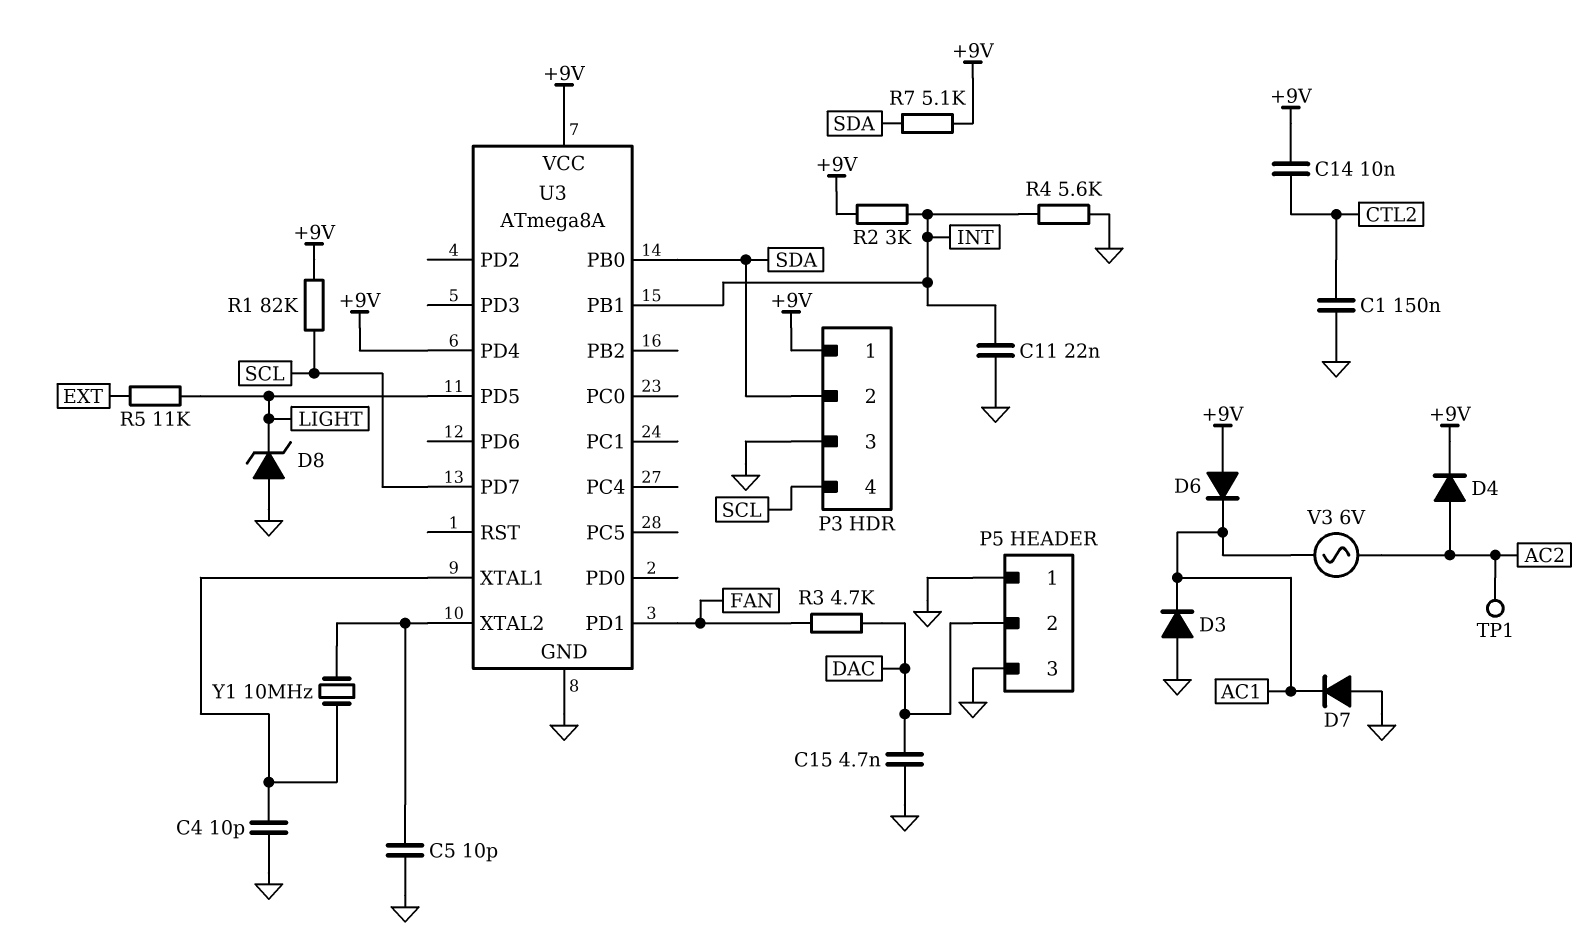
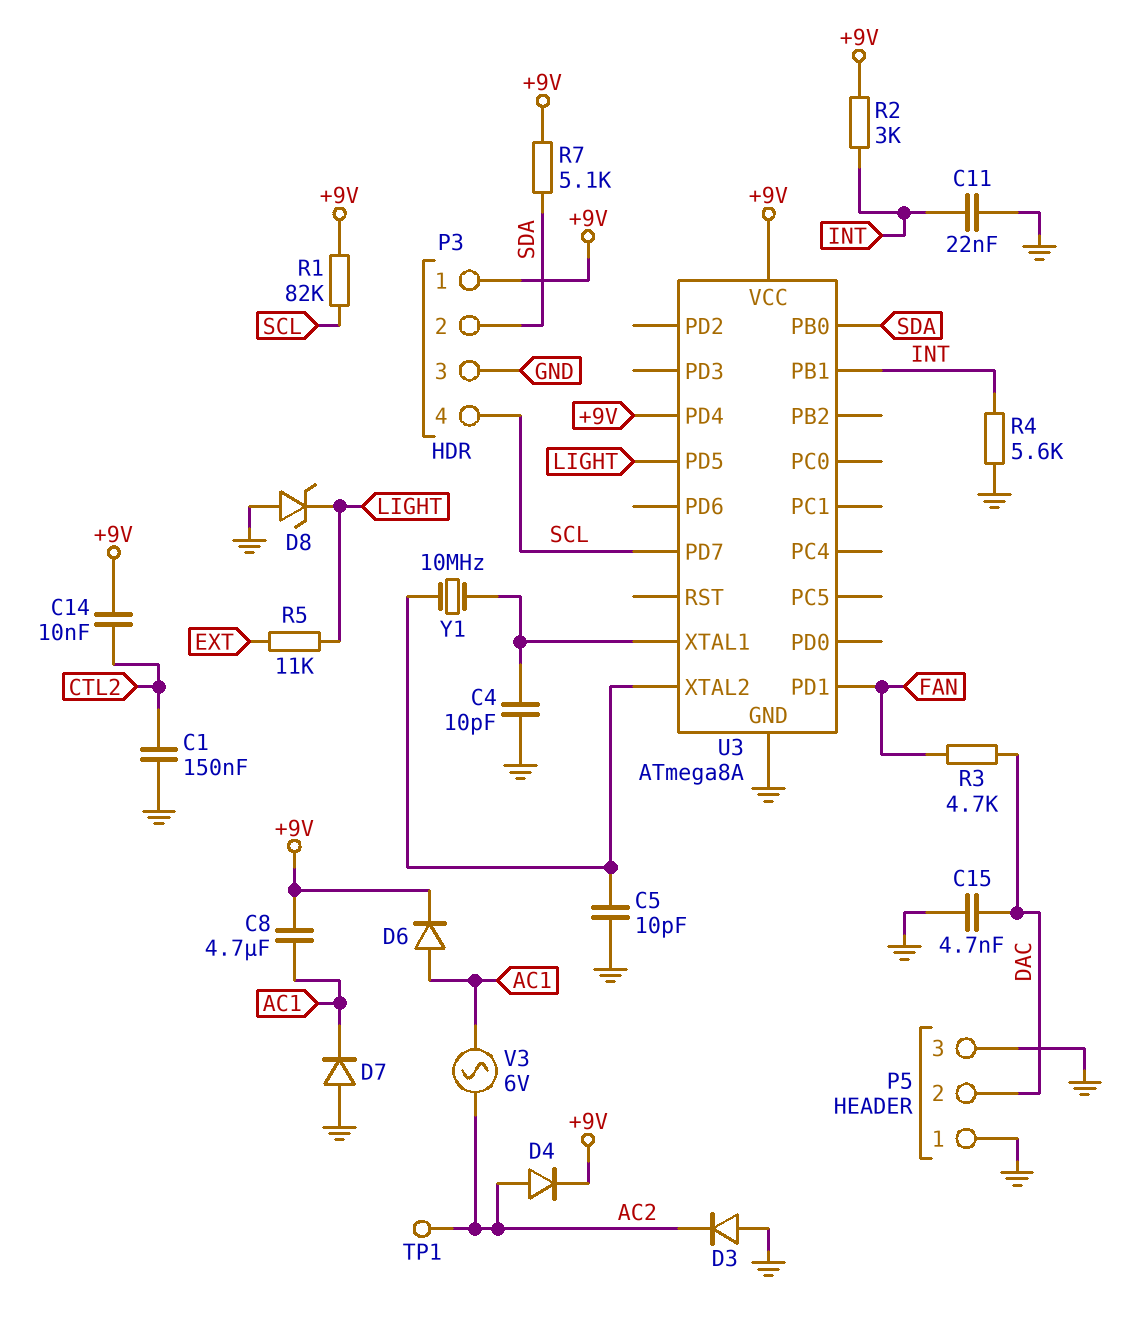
C8: none -> 4.7uF (+9V, AC1)
D3: diode (A GND, K AC1) -> diode (A GND, K AC2)
D6: diode (A +9V, K AC1) -> diode (A AC1, K +9V)

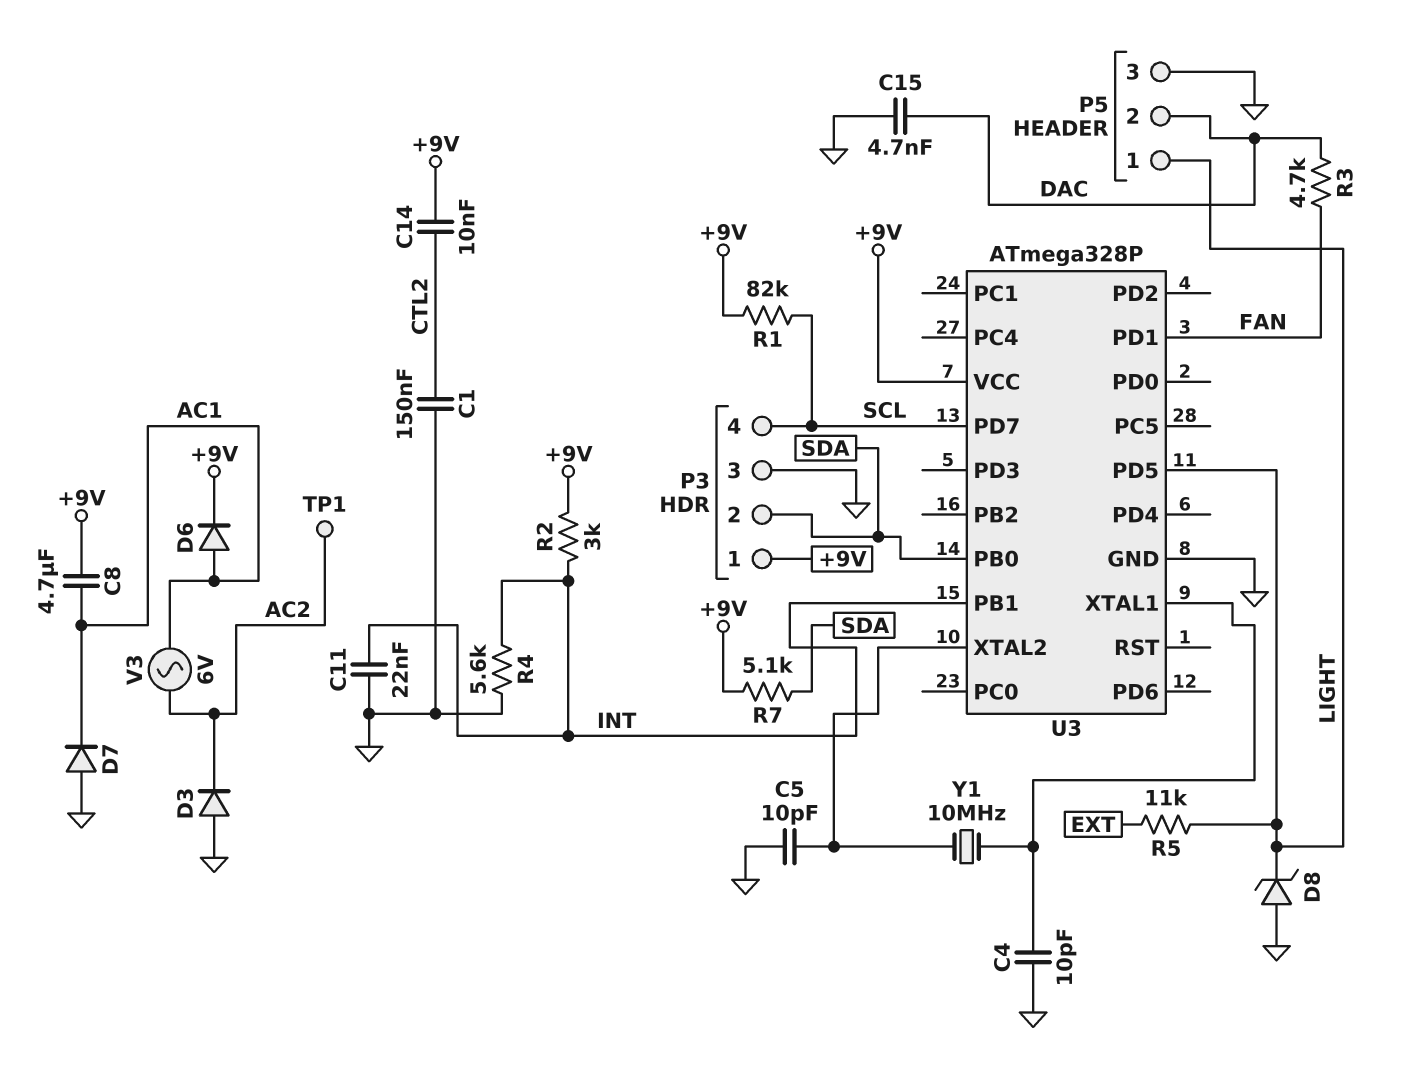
D4: diode (A AC2, K +9V) -> none
P5 pin 1: GND -> LIGHT
U3: ATmega8A -> ATmega328P
U3 pin PD4: +9V -> none

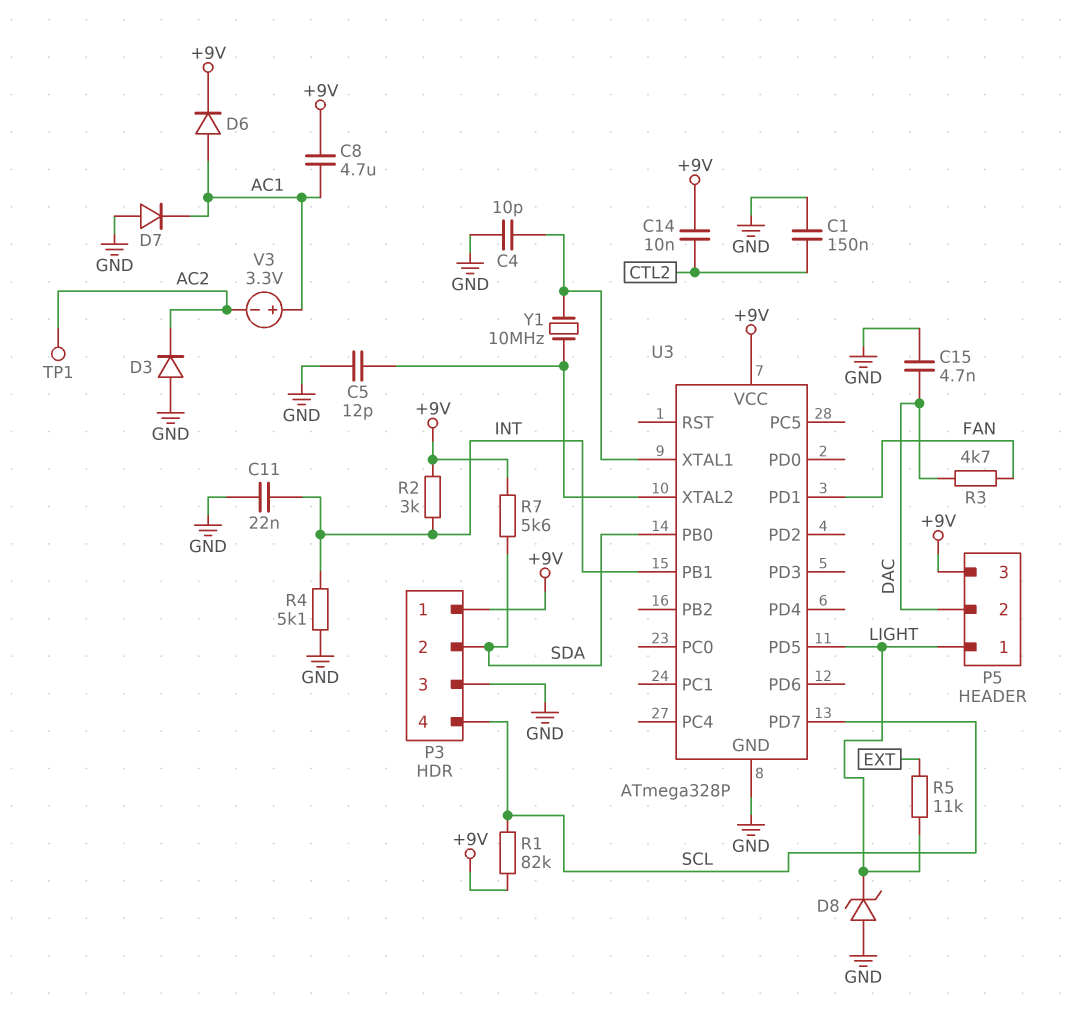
C5: 10pF (GND, U3/XTAL2) -> 12pF (GND, U3/XTAL2)
P5 pin 3: GND -> +9V
R4: 5.6k (GND, INT) -> 5.1k (GND, INT)
R7: 5.1k (+9V, SDA) -> 5.6k (+9V, SDA)
V3: AC 6V (AC1, AC2) -> 3.3V (plus AC1, minus AC2)

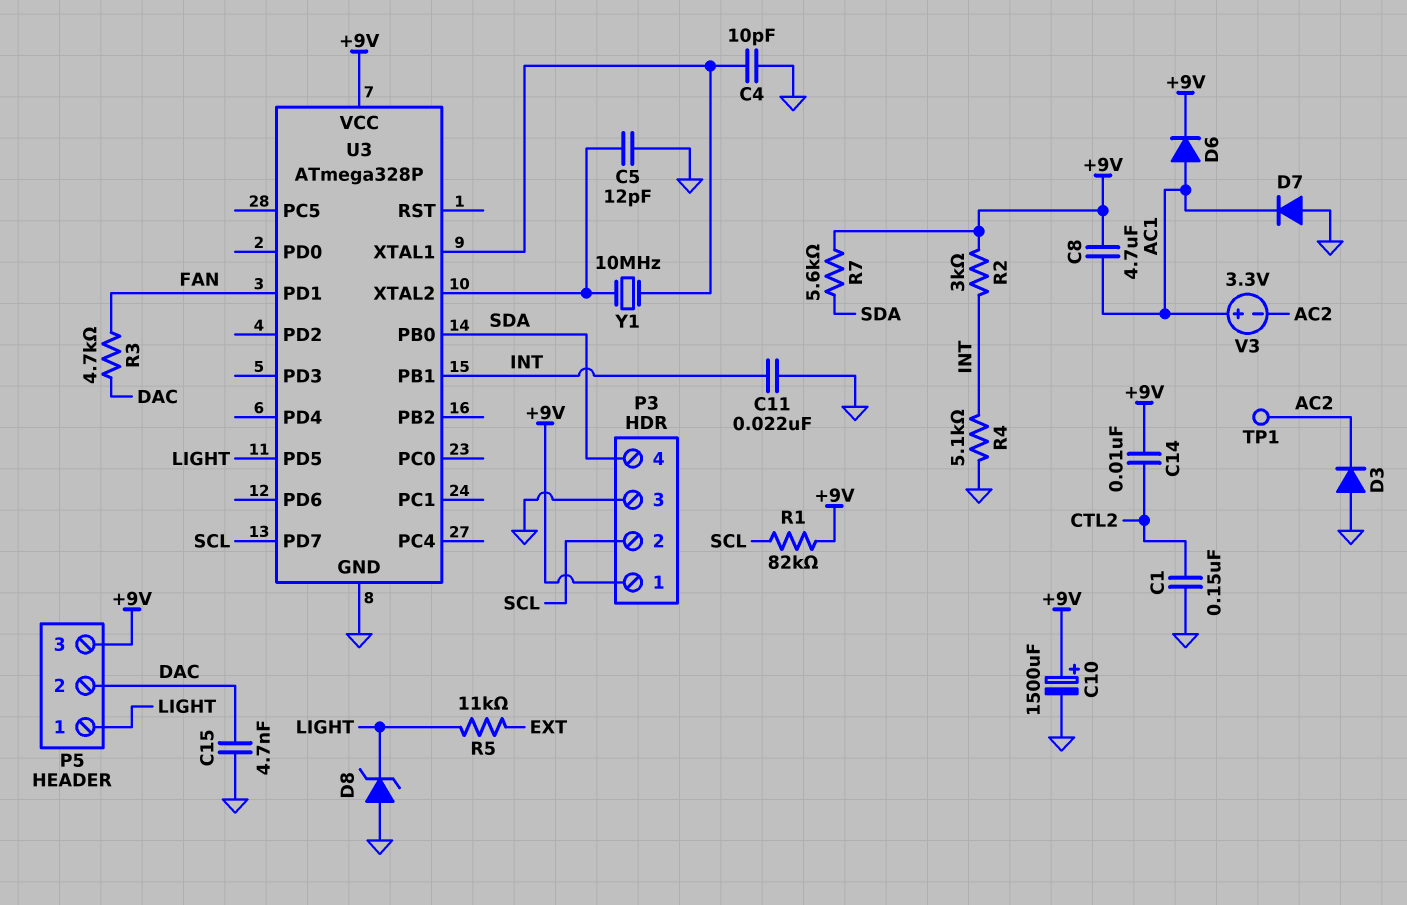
C10: none -> 1500uF (plus +9V, minus GND)
P3 pin 2: SDA -> SCL
P3 pin 4: SCL -> SDA

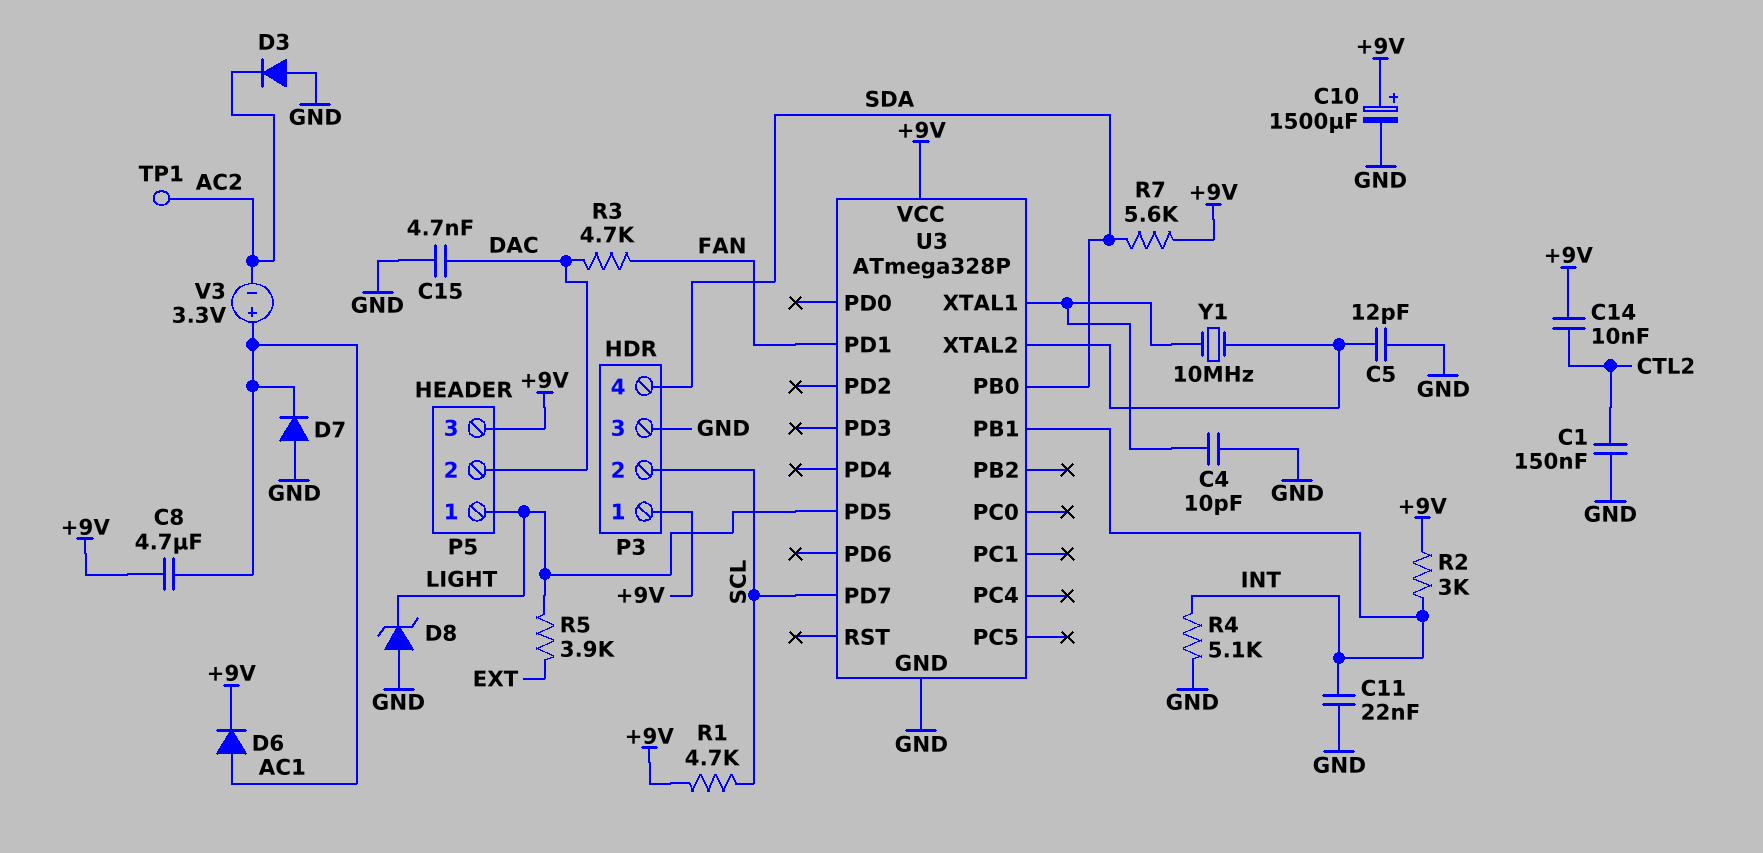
R1: 82k (+9V, SCL) -> 4.7k (+9V, SCL)
R5: 11k (EXT, LIGHT) -> 3.9k (EXT, LIGHT)

